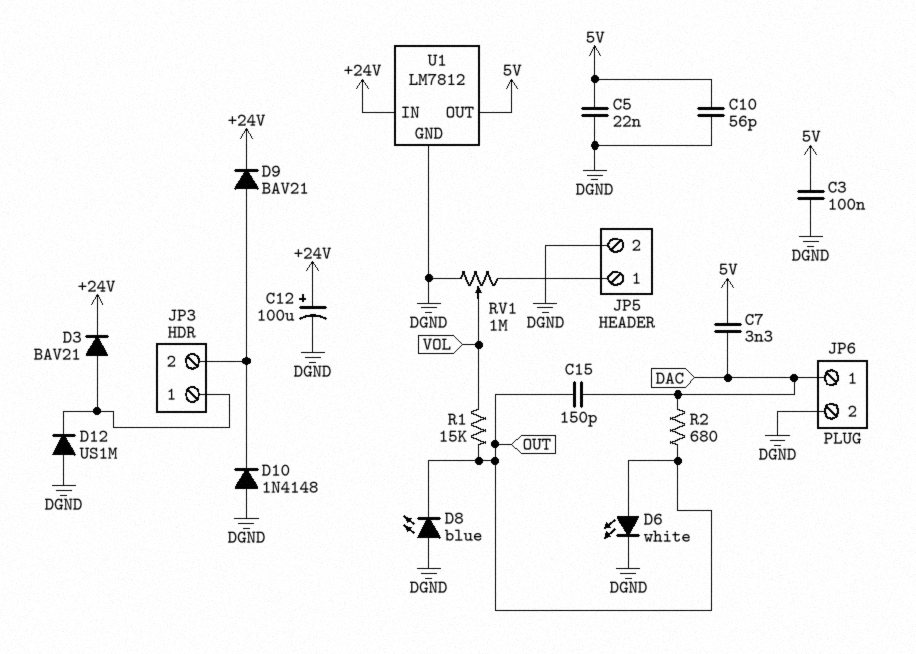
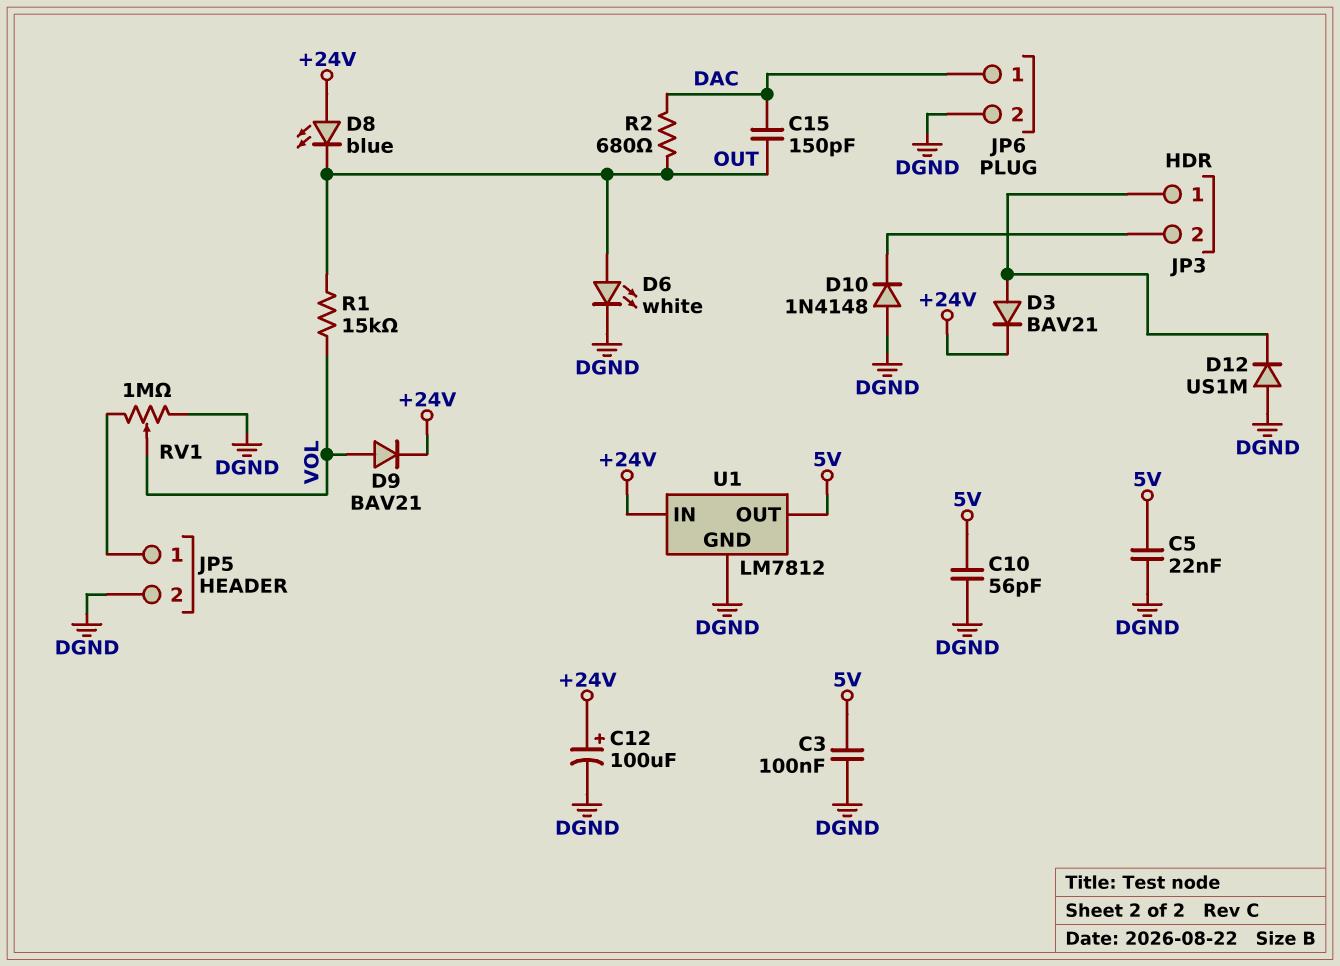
C7: 3.3nF (5V, DAC) -> none
D8: LED blue (A DGND, K OUT) -> LED blue (A +24V, K OUT)
D9: diode BAV21 (A JP3/2, K +24V) -> diode BAV21 (A VOL, K +24V)

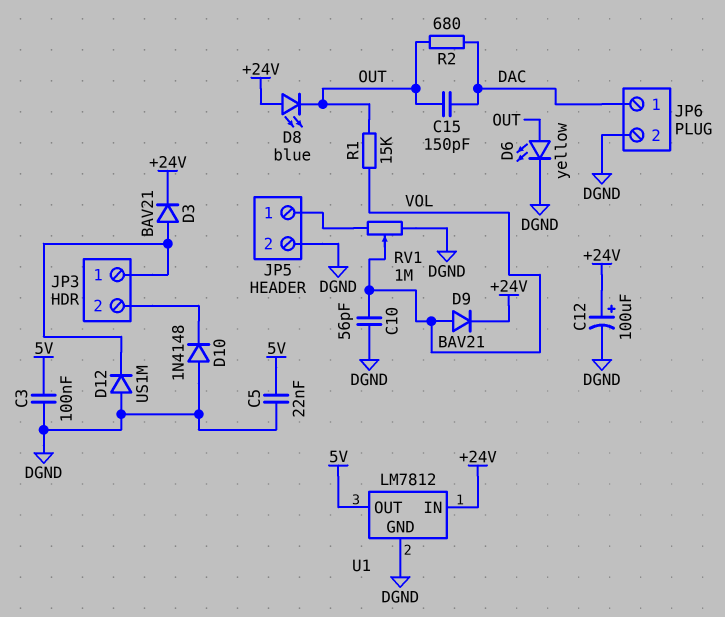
C10: 56pF (5V, DGND) -> 56pF (DGND, VOL)
D6: LED white (A OUT, K DGND) -> LED yellow (A OUT, K DGND)

